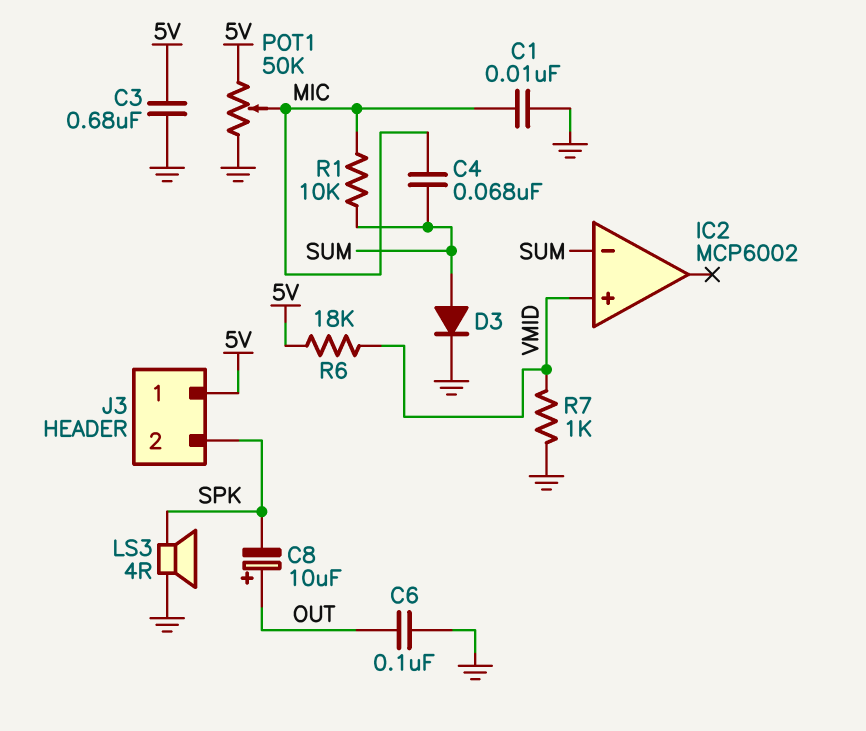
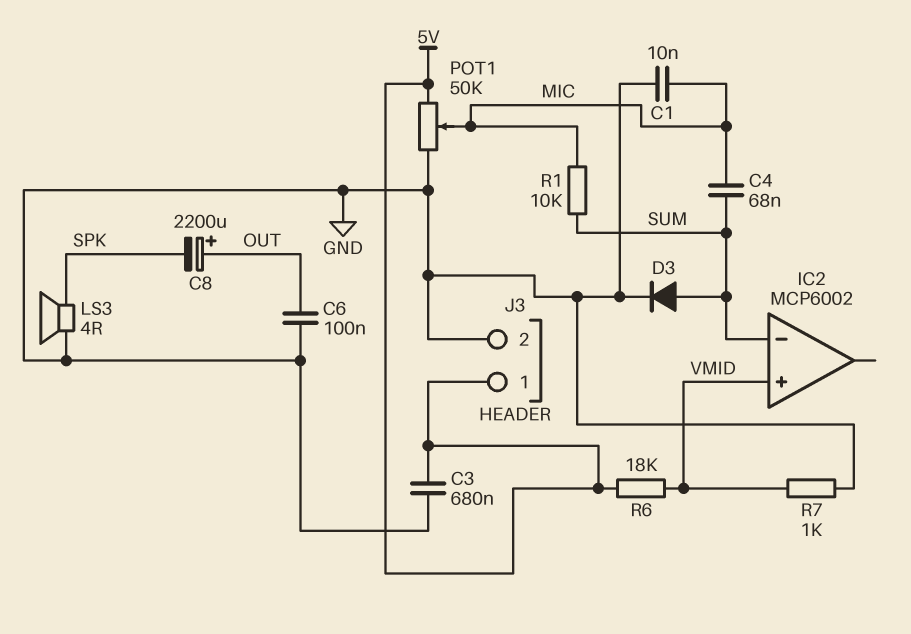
C8: 10uF (plus OUT, minus SPK) -> 2200uF (plus OUT, minus SPK)
J3 pin 2: SPK -> GND

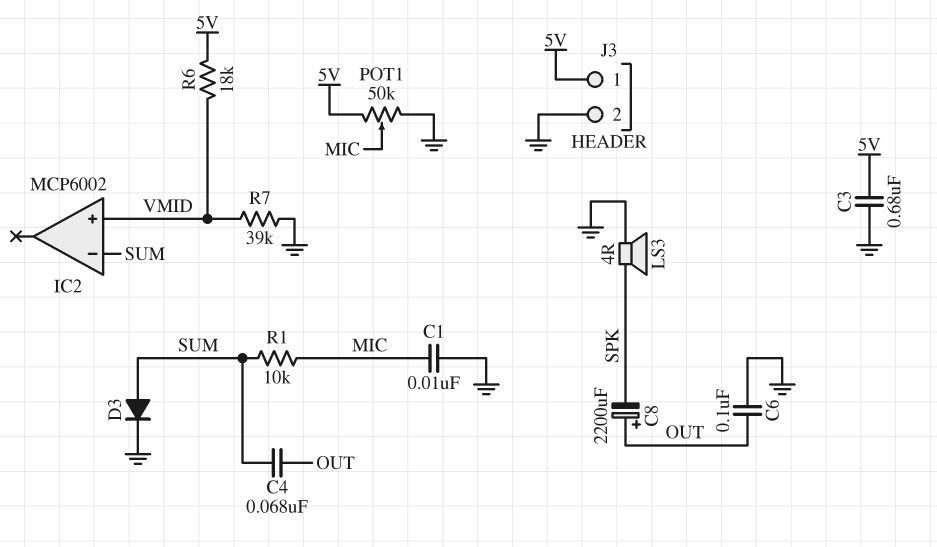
C4: 68nF (MIC, SUM) -> 68nF (OUT, SUM)
R7: 1k (GND, VMID) -> 39k (GND, VMID)

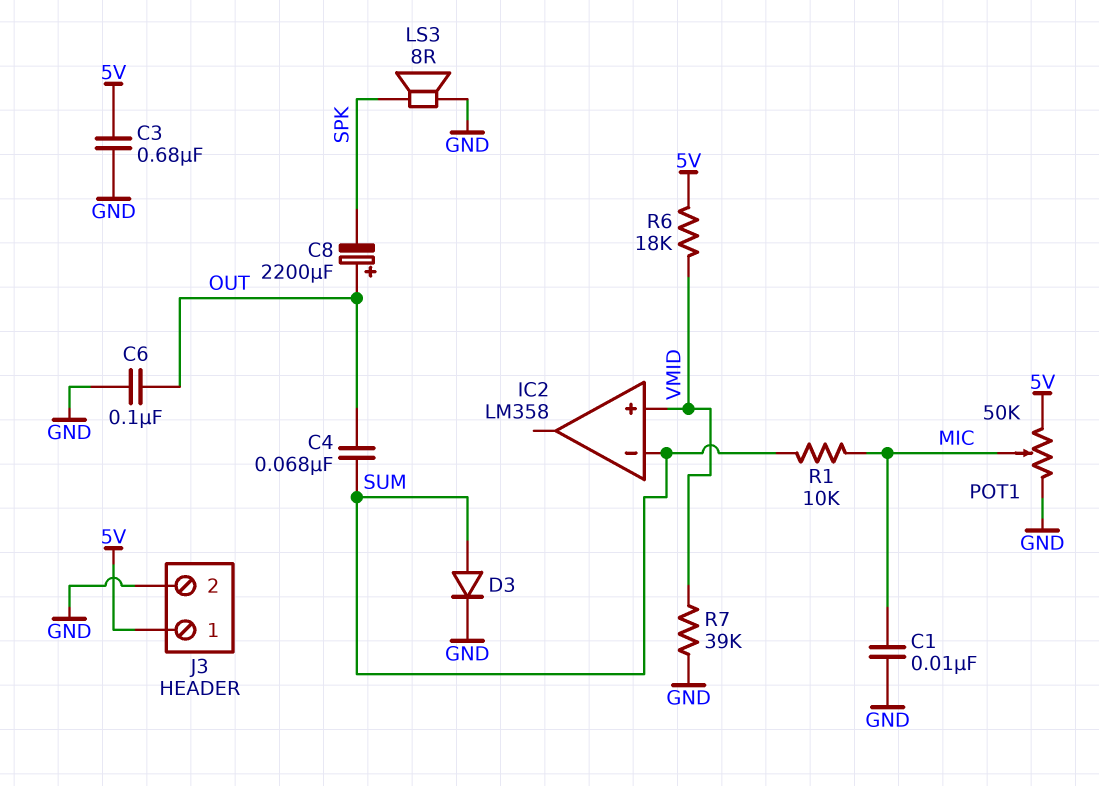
IC2: MCP6002 -> LM358
LS3: speaker 4R (GND, SPK) -> speaker 8R (GND, SPK)

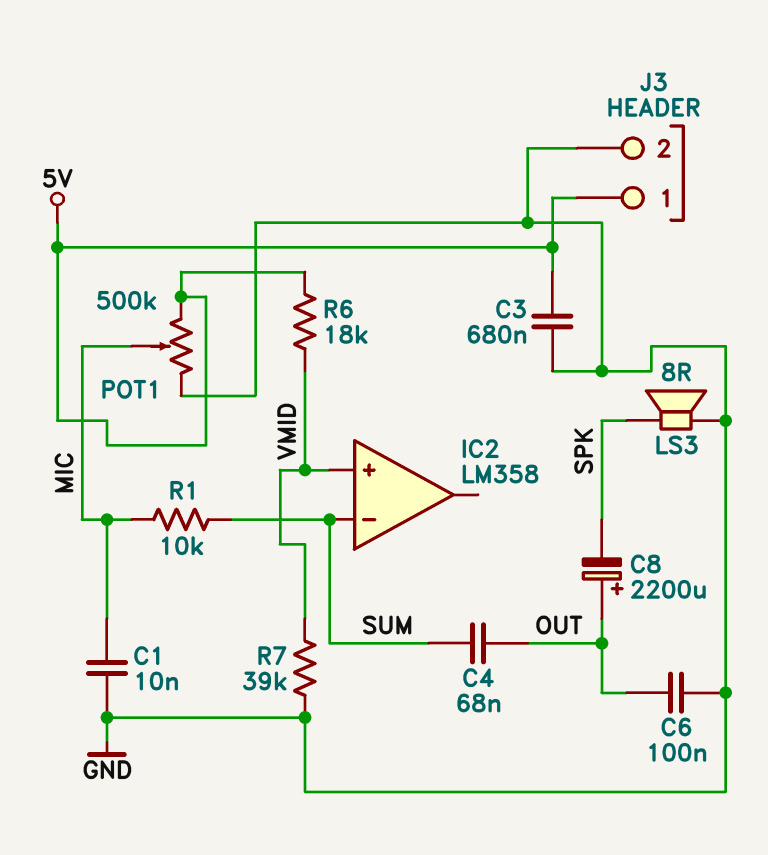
D3: diode (A SUM, K GND) -> none
POT1: 50k (5V, GND, wiper MIC) -> 500k (5V, GND, wiper MIC)

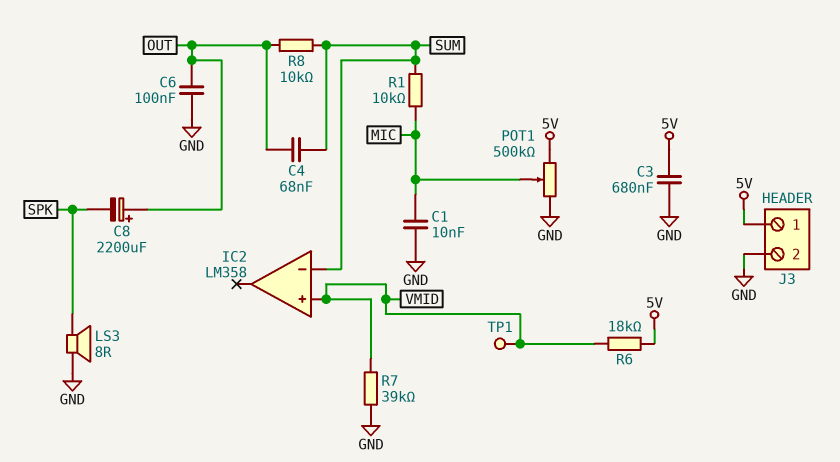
R8: none -> 10k (OUT, SUM)
TP1: none -> test point (VMID)

